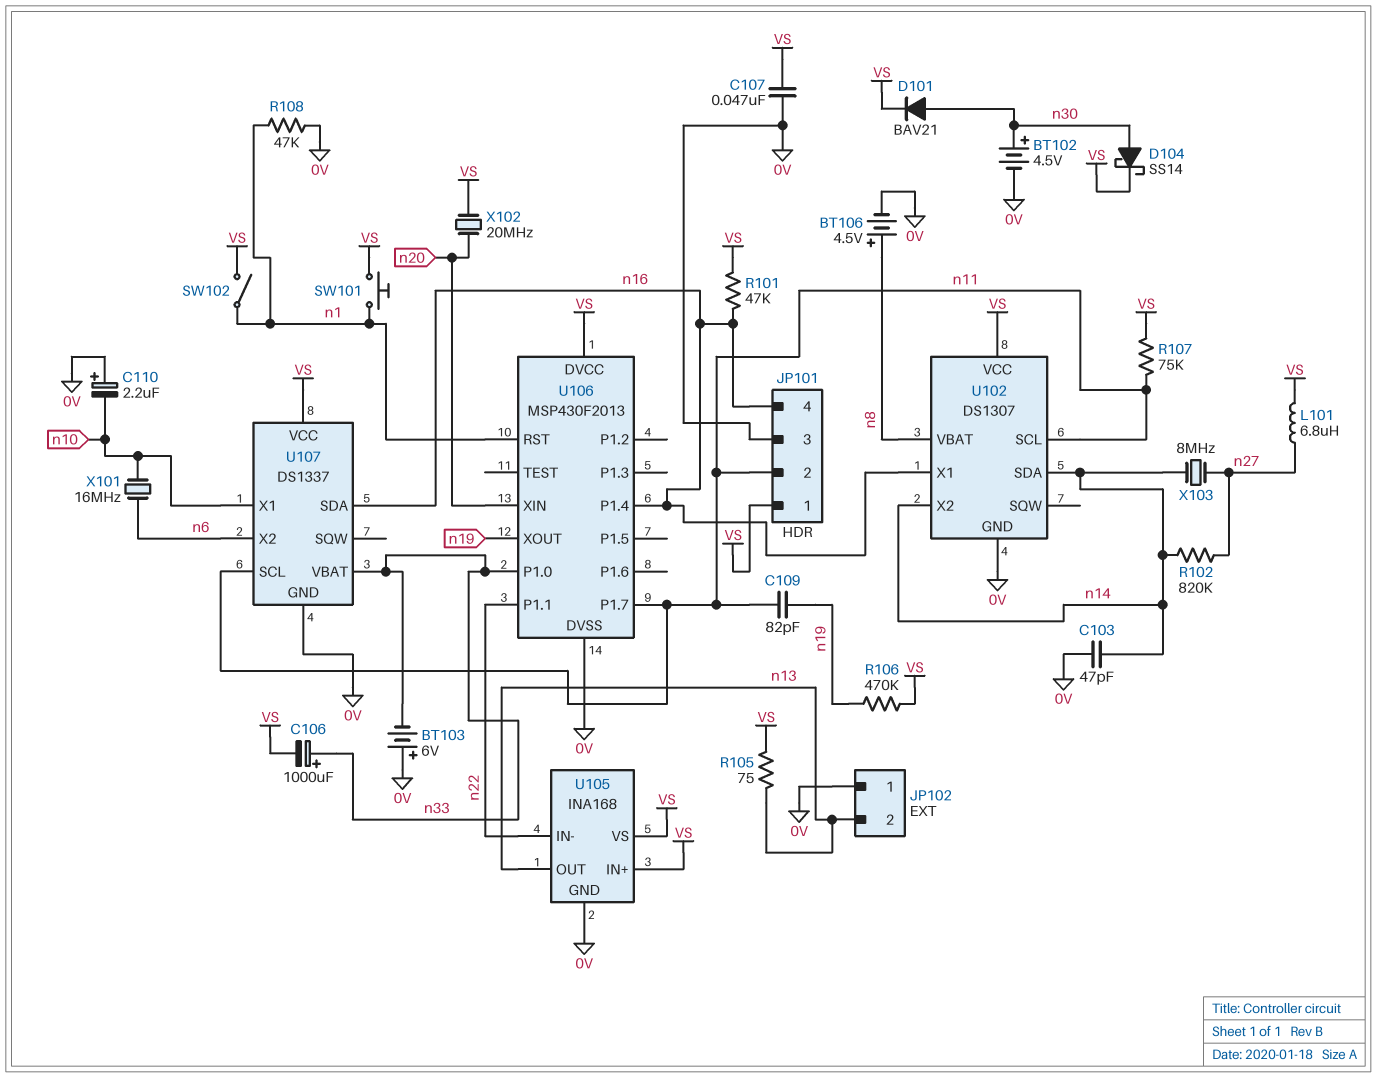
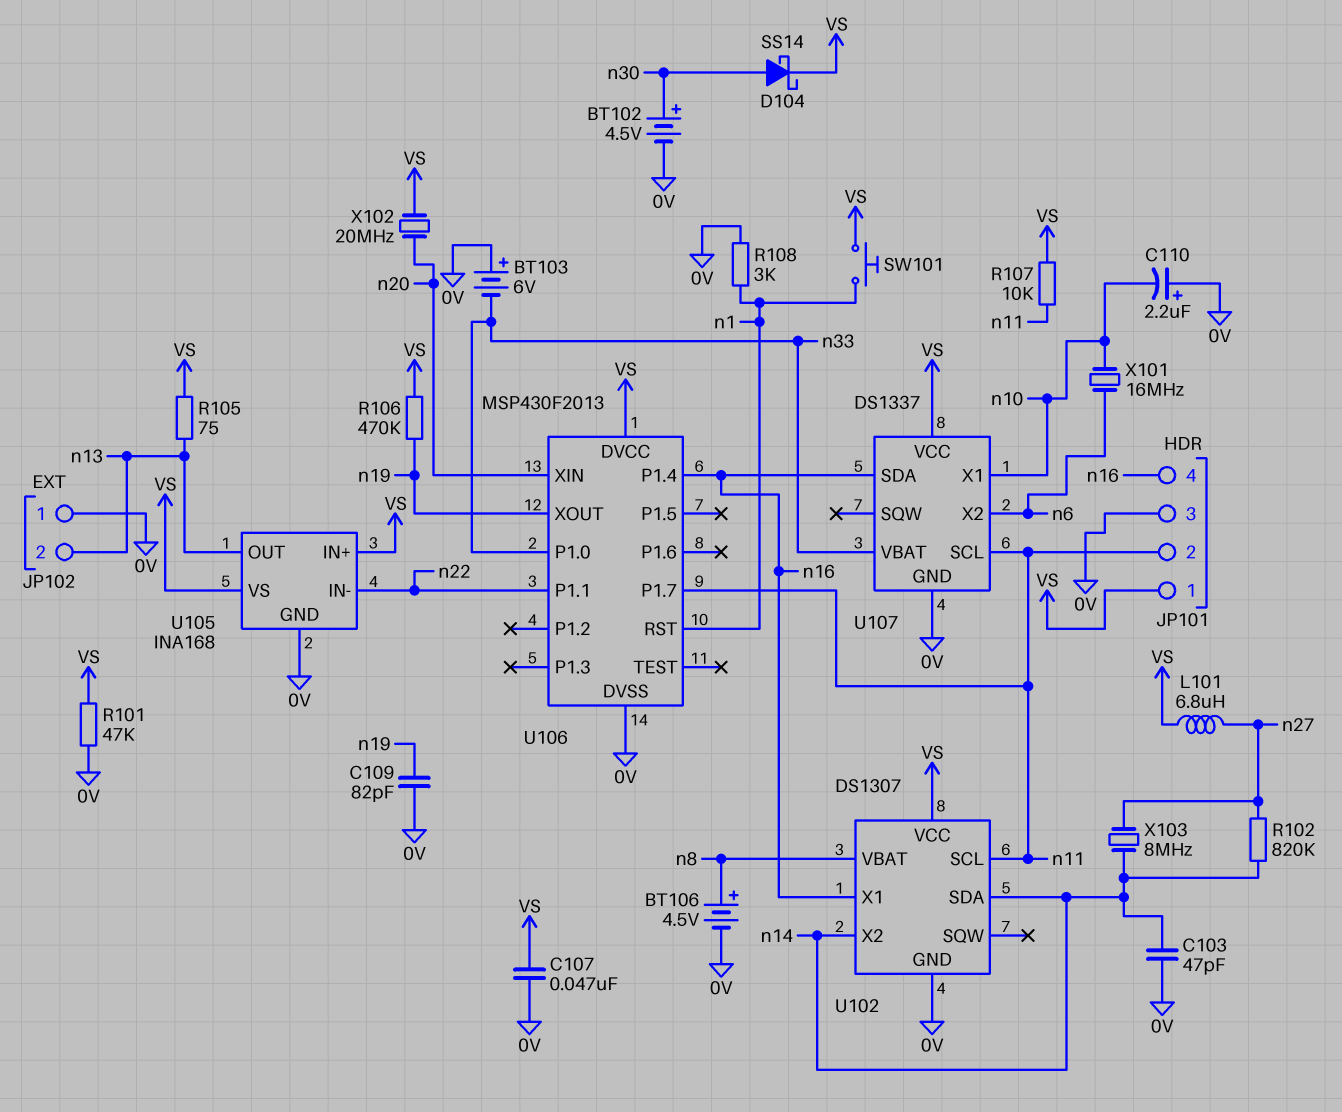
C106: 1000uF (plus n33, minus VS) -> none
C109: 82pF (n11, n19) -> 82pF (0V, n19)
D101: diode BAV21 (A n30, K VS) -> none
R101: 47k (VS, n16) -> 47k (0V, VS)
R107: 75k (VS, n11) -> 10k (VS, n11)
R108: 47k (0V, n1) -> 3k (0V, n1)
SW102: switch (VS, n1) -> none

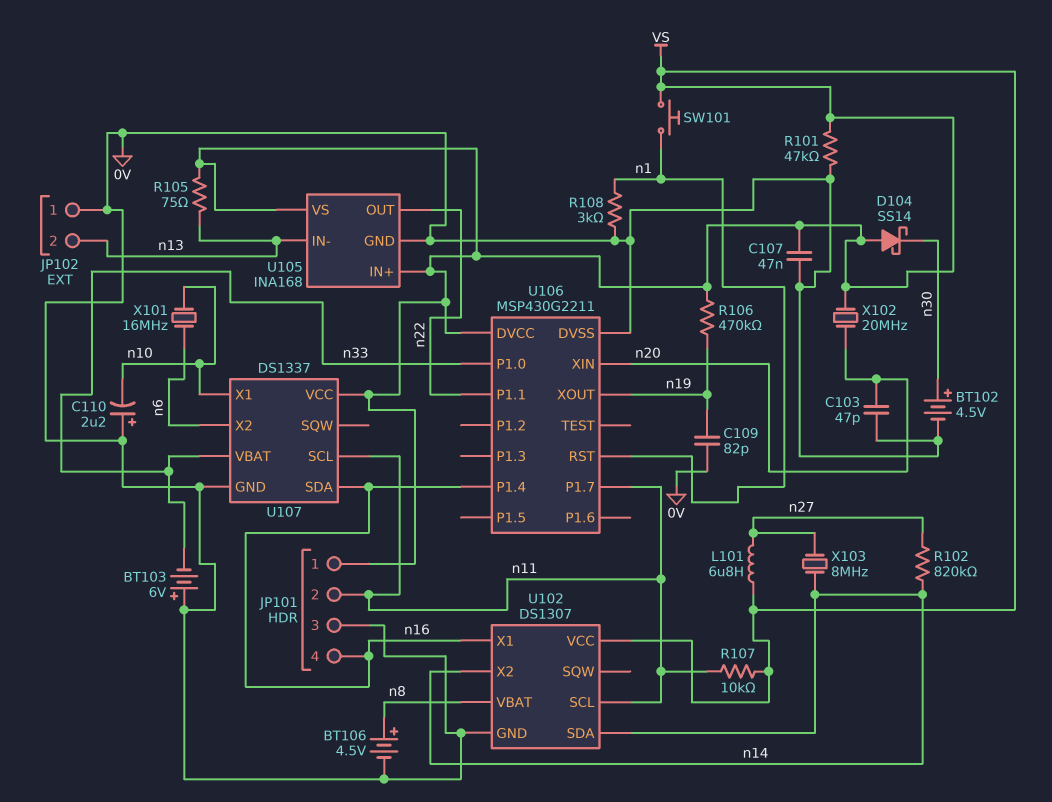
C103: 47pF (0V, n14) -> 47pF (0V, n20)
D104: schottky SS14 (A n30, K VS) -> schottky SS14 (A VS, K n30)
U105 pin IN-: n22 -> n13
U105 pin OUT: n13 -> n22
U106: MSP430F2013 -> MSP430G2211

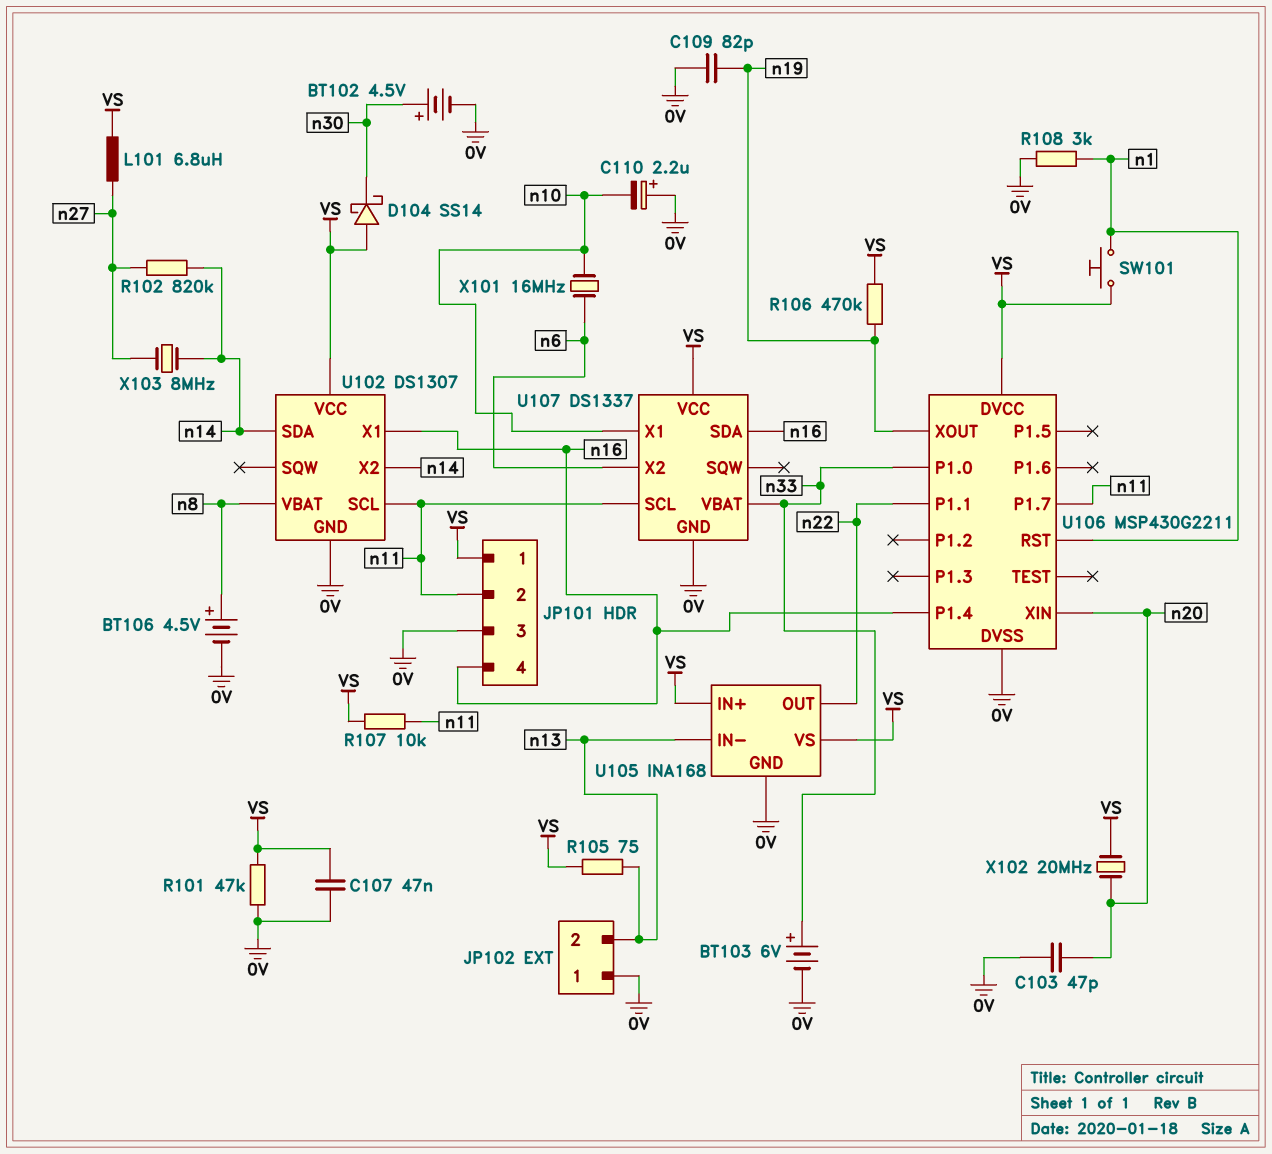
BT103: 6V (plus 0V, minus n33) -> 6V (plus n33, minus 0V)

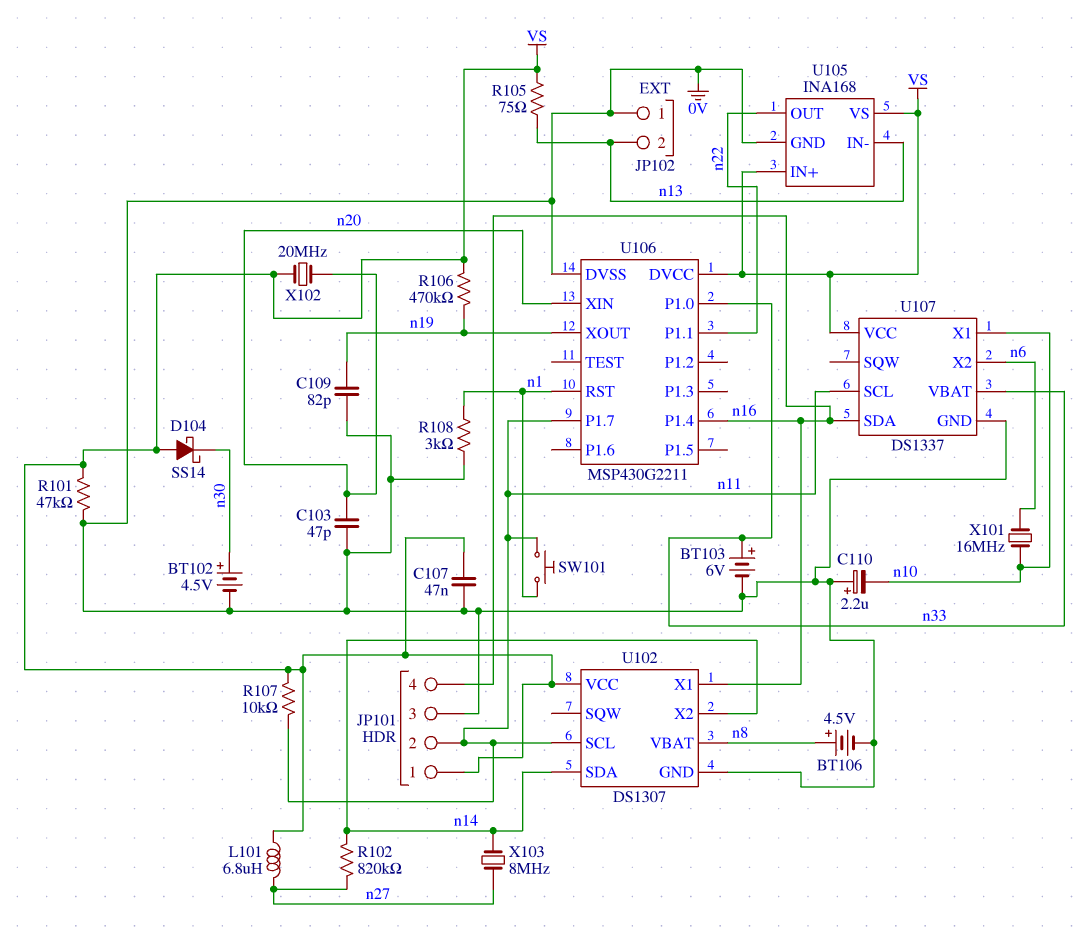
SW101: button (VS, n1) -> button (n1, n11)

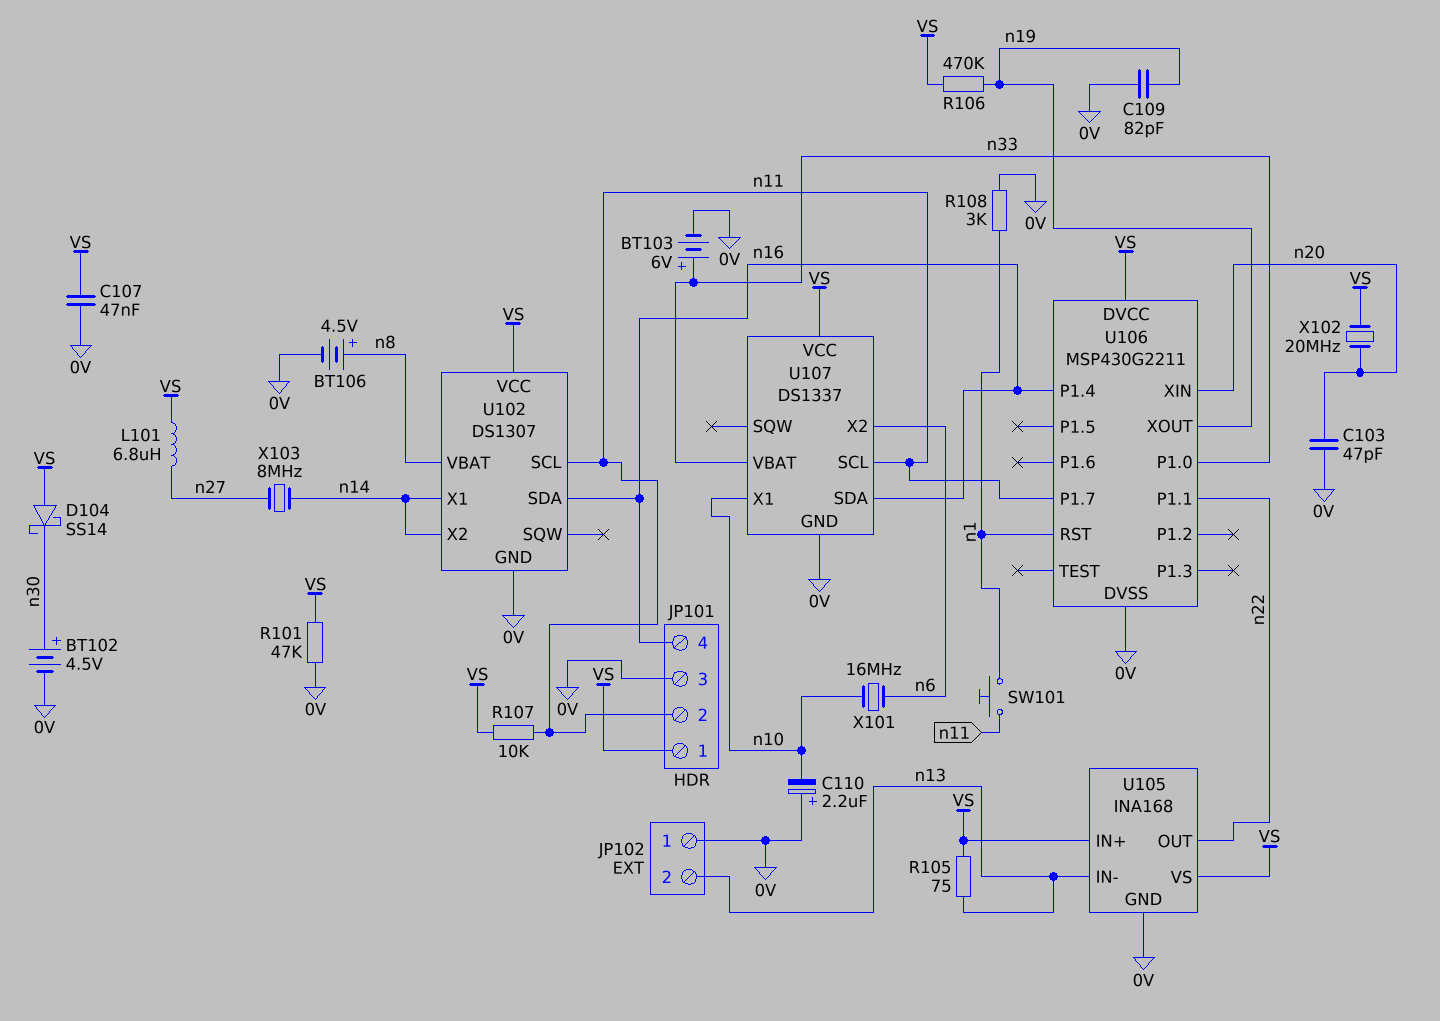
R102: 820k (n14, n27) -> none
U102 pin SDA: n14 -> n16
U102 pin X1: n16 -> n14

